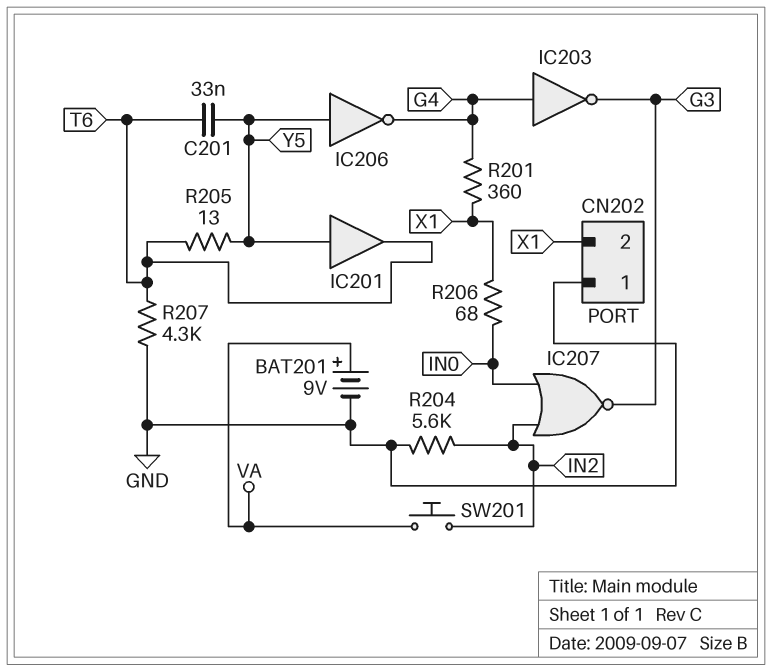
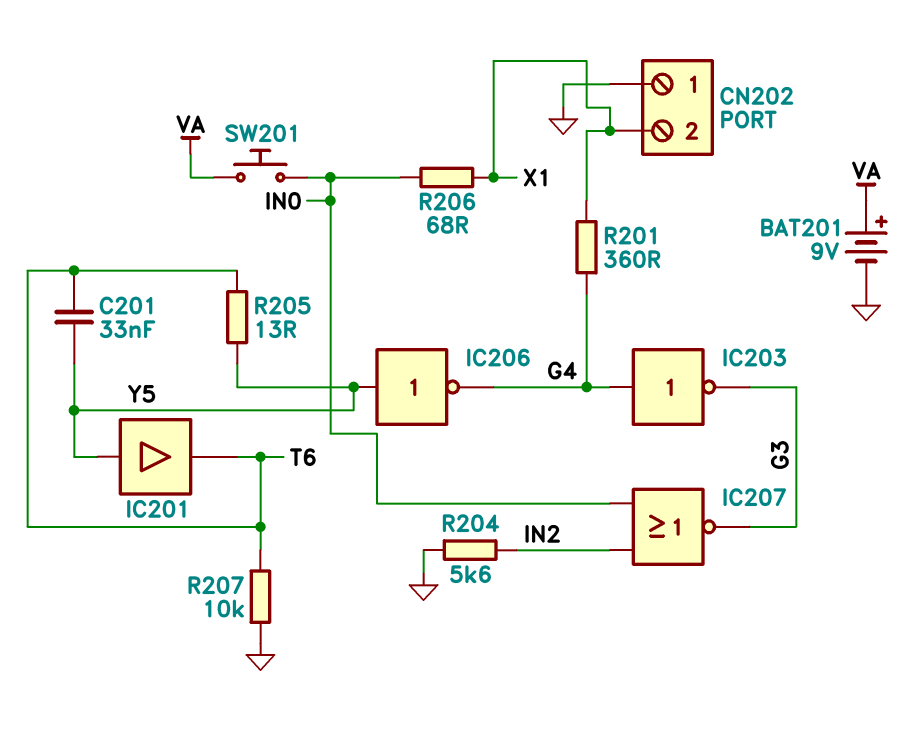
R207: 4.3k (GND, T6) -> 10k (GND, T6)
SW201: button (IN2, VA) -> button (IN0, VA)

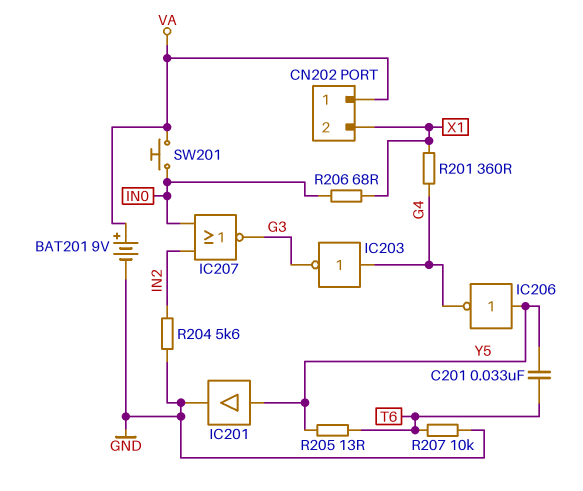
CN202 pin 1: GND -> VA
IC201: buffer (in Y5, out T6) -> buffer (in Y5, out GND)

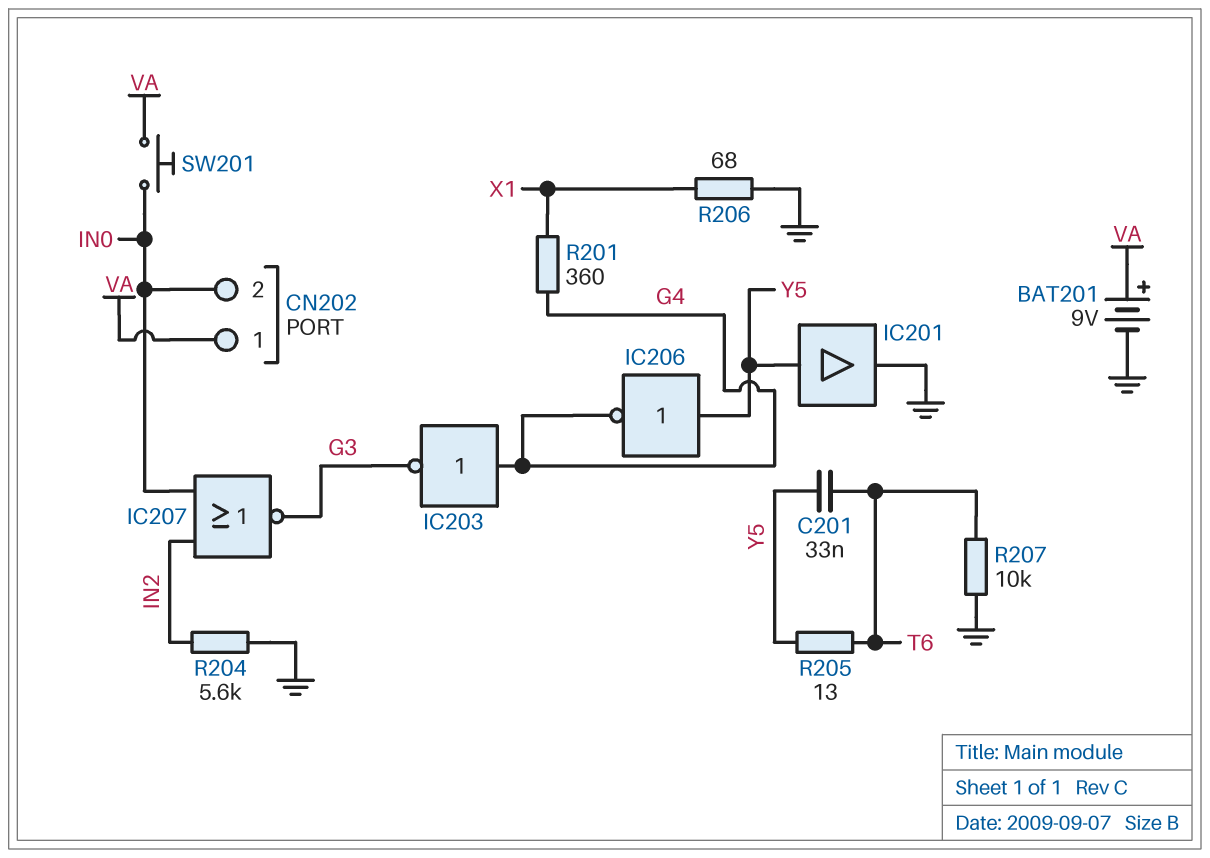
CN202 pin 2: X1 -> IN0
R206: 68 (IN0, X1) -> 68 (GND, X1)

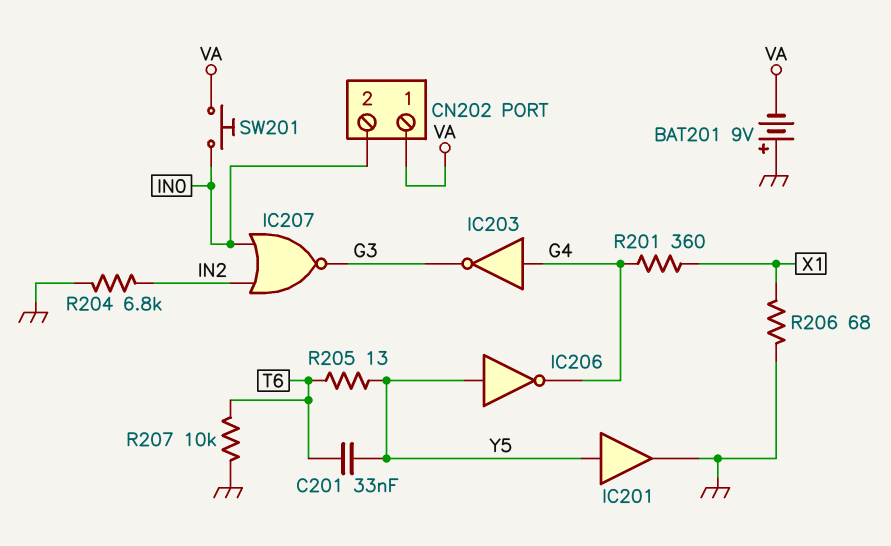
BAT201: 9V (plus VA, minus GND) -> 9V (plus GND, minus VA)
R204: 5.6k (GND, IN2) -> 6.8k (GND, IN2)

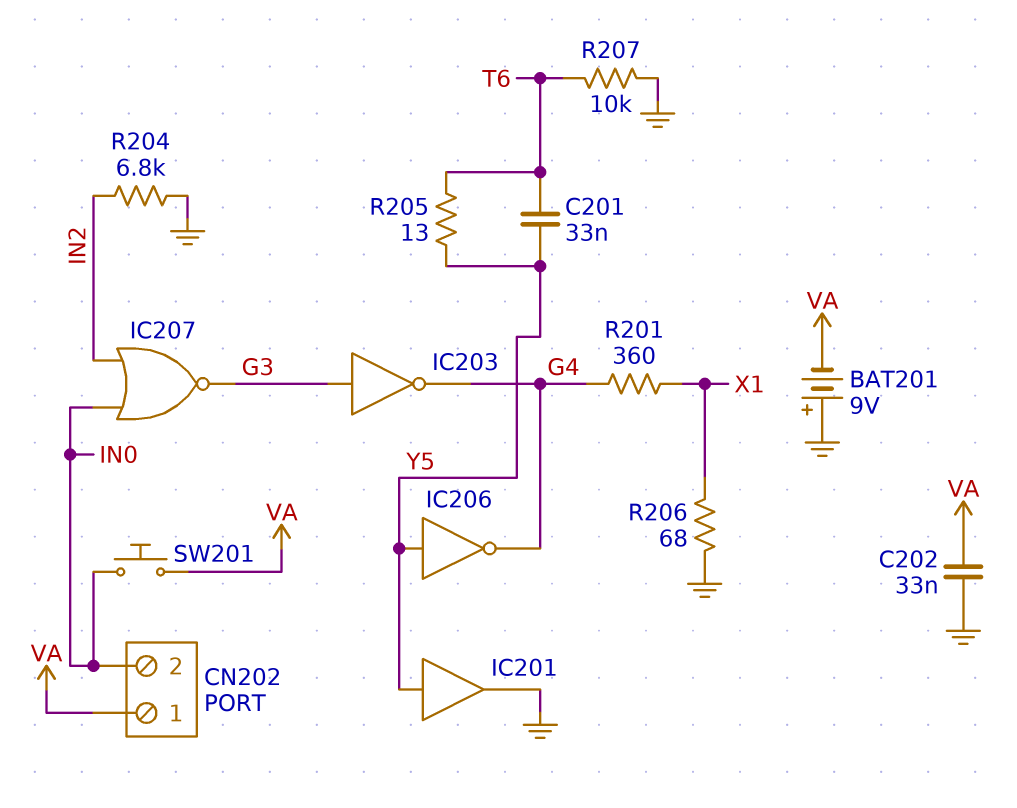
C202: none -> 33nF (GND, VA)
IC203: NOT (in G4, out G3) -> NOT (in G3, out G4)

